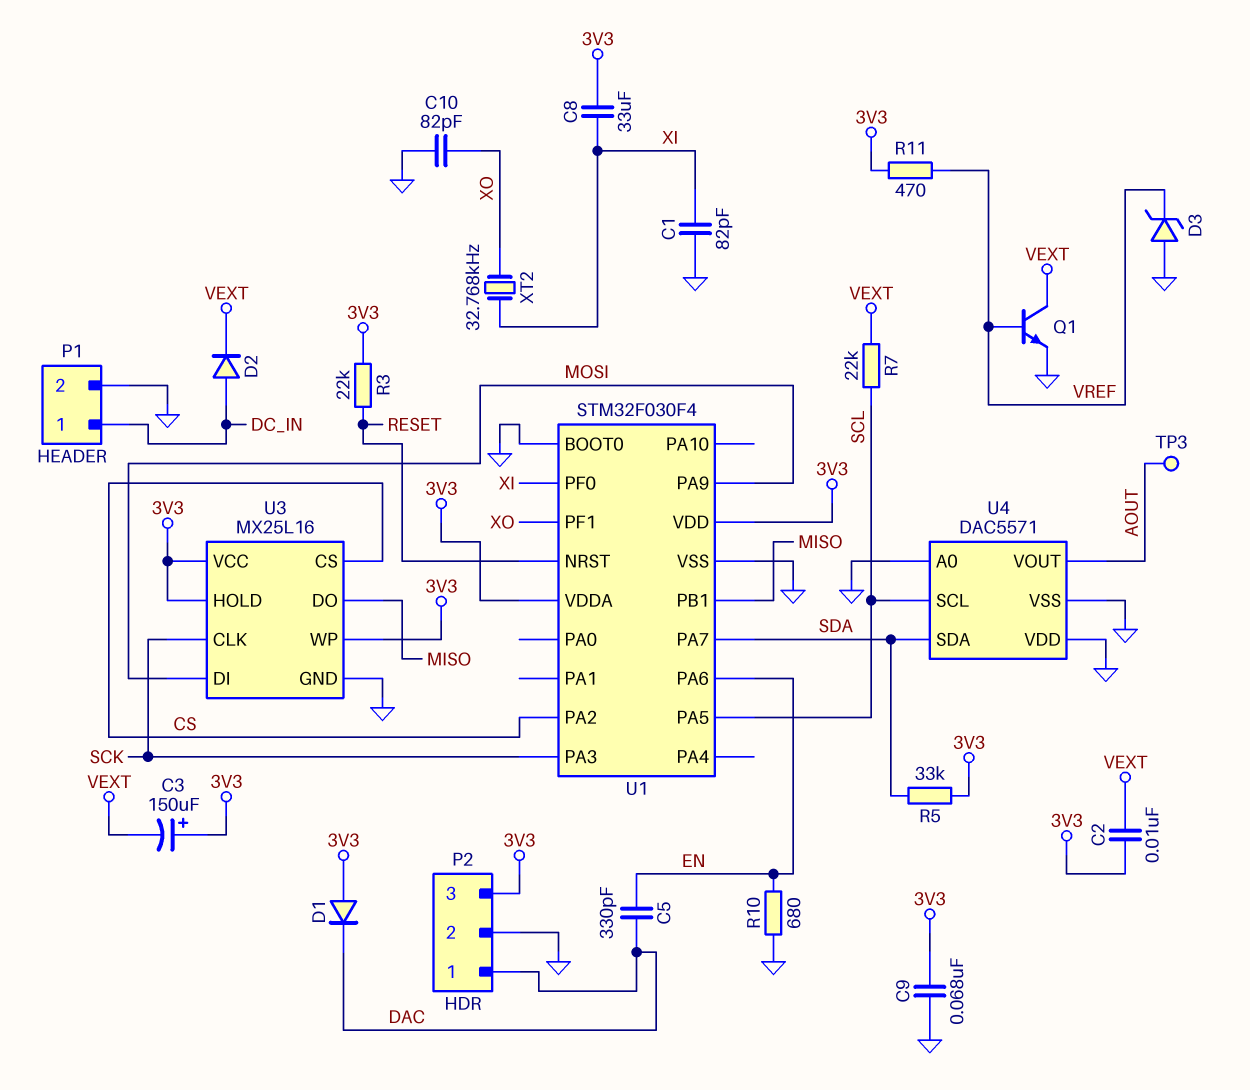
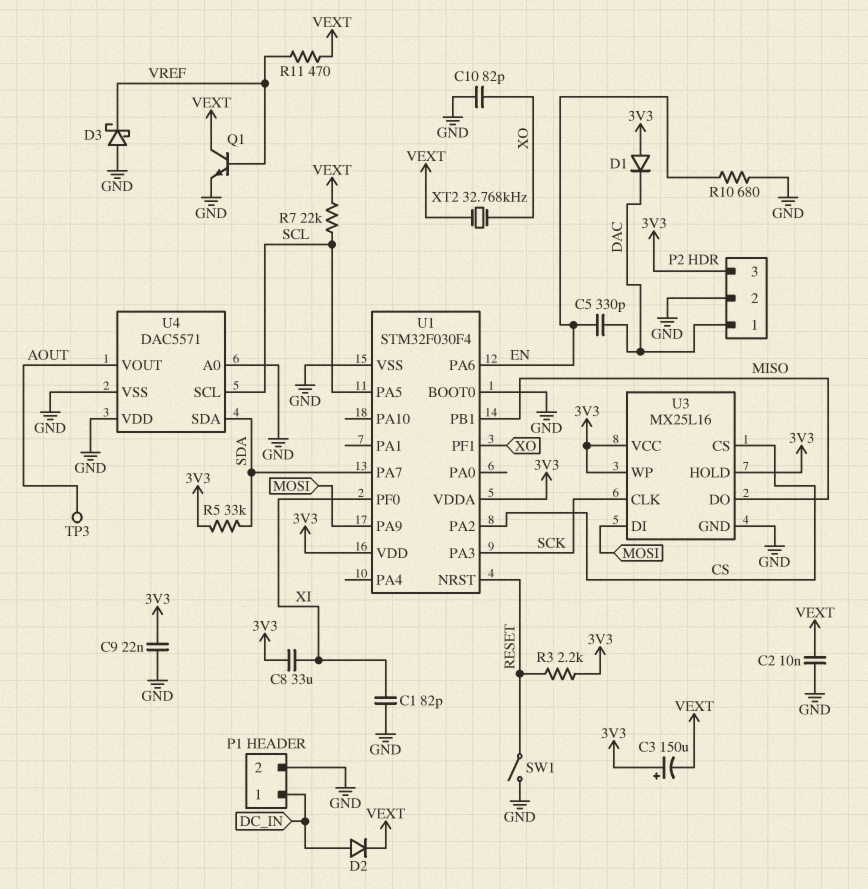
C2: 10nF (3V3, VEXT) -> 10nF (GND, VEXT)
C9: 68nF (3V3, GND) -> 22nF (3V3, GND)
D3: zener (A GND, K VREF) -> schottky (A GND, K VREF)
R3: 22k (3V3, RESET) -> 2.2k (3V3, RESET)
R11: 470 (3V3, VREF) -> 470 (VEXT, VREF)
SW1: none -> switch (GND, RESET)
XT2: 32.768kHz (XI, XO) -> 32.768kHz (VEXT, XO)

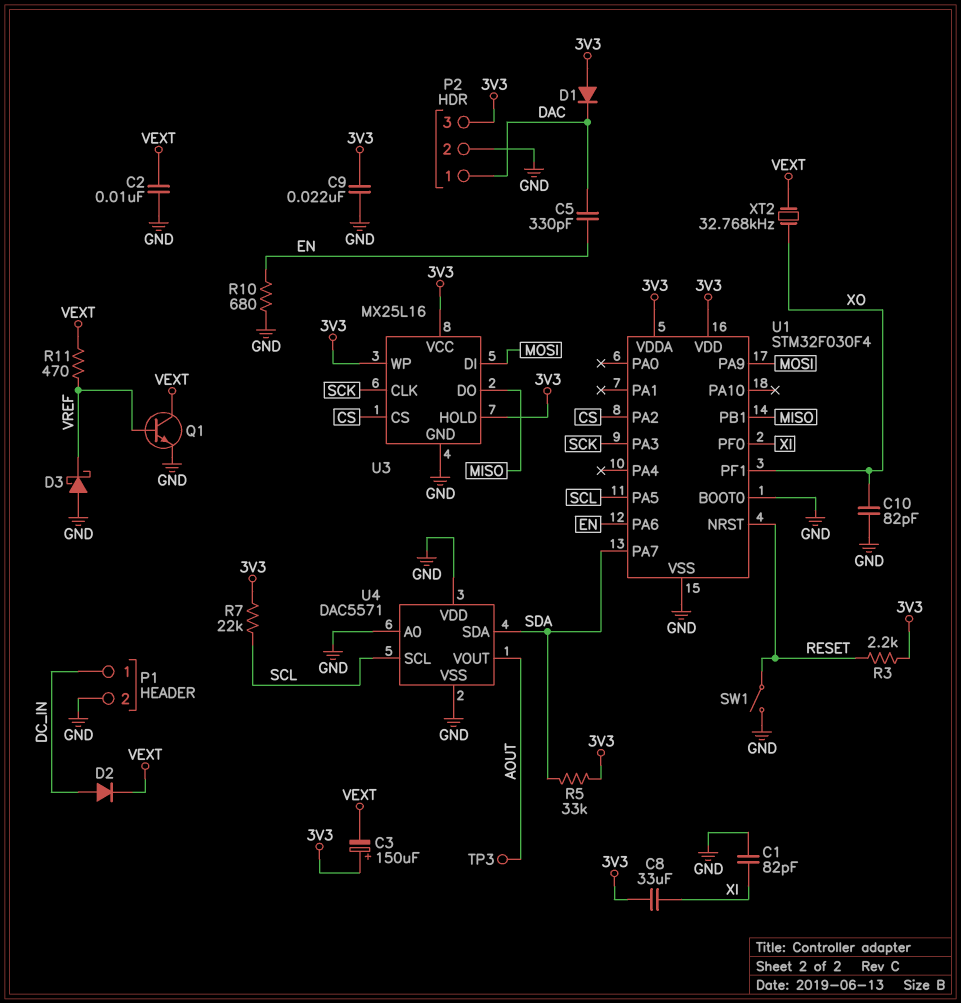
R7: 22k (SCL, VEXT) -> 22k (3V3, SCL)

